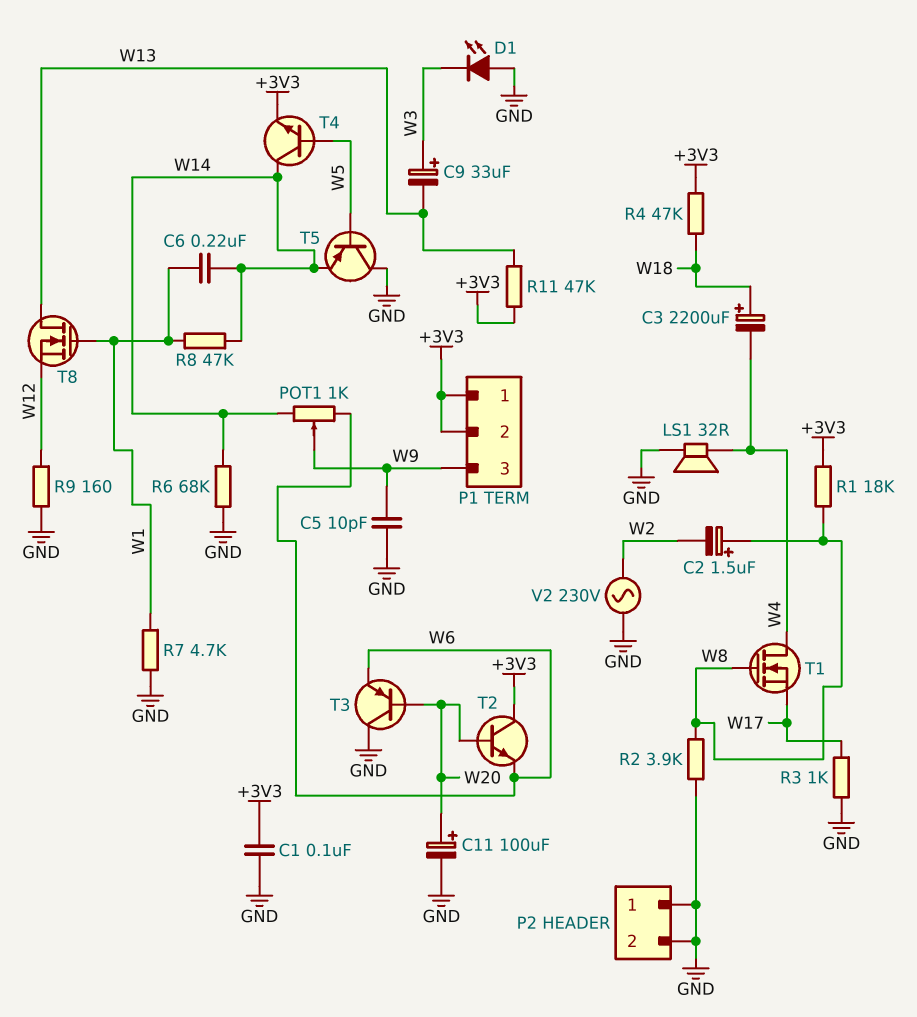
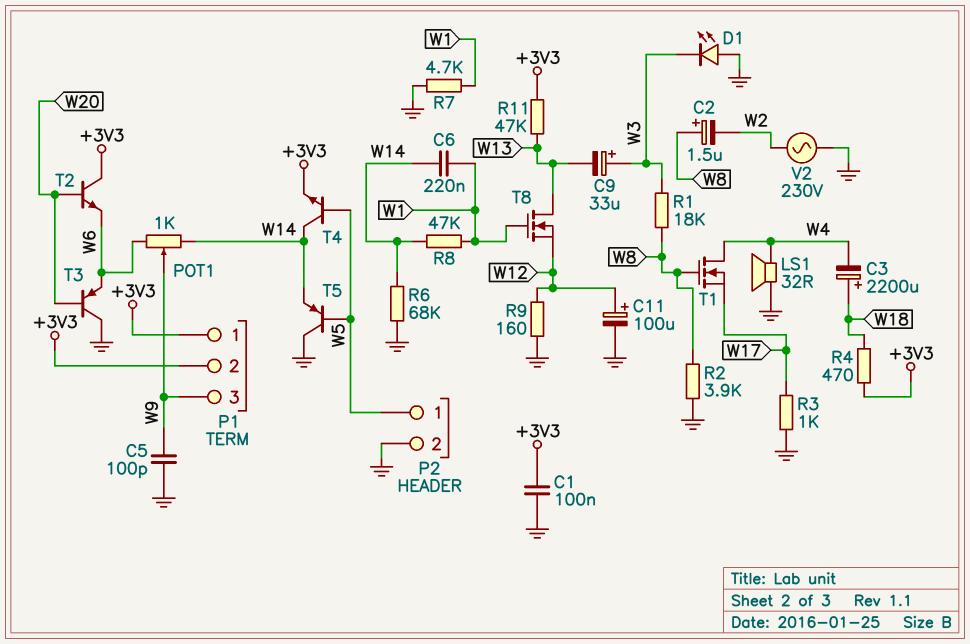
C5: 10pF (GND, W9) -> 100pF (GND, W9)
C11: 100uF (plus W20, minus GND) -> 100uF (plus W12, minus GND)
P2 pin 1: GND -> W5
R1: 18k (+3V3, W8) -> 18k (W3, W8)
R4: 47k (+3V3, W18) -> 470 (+3V3, W18)

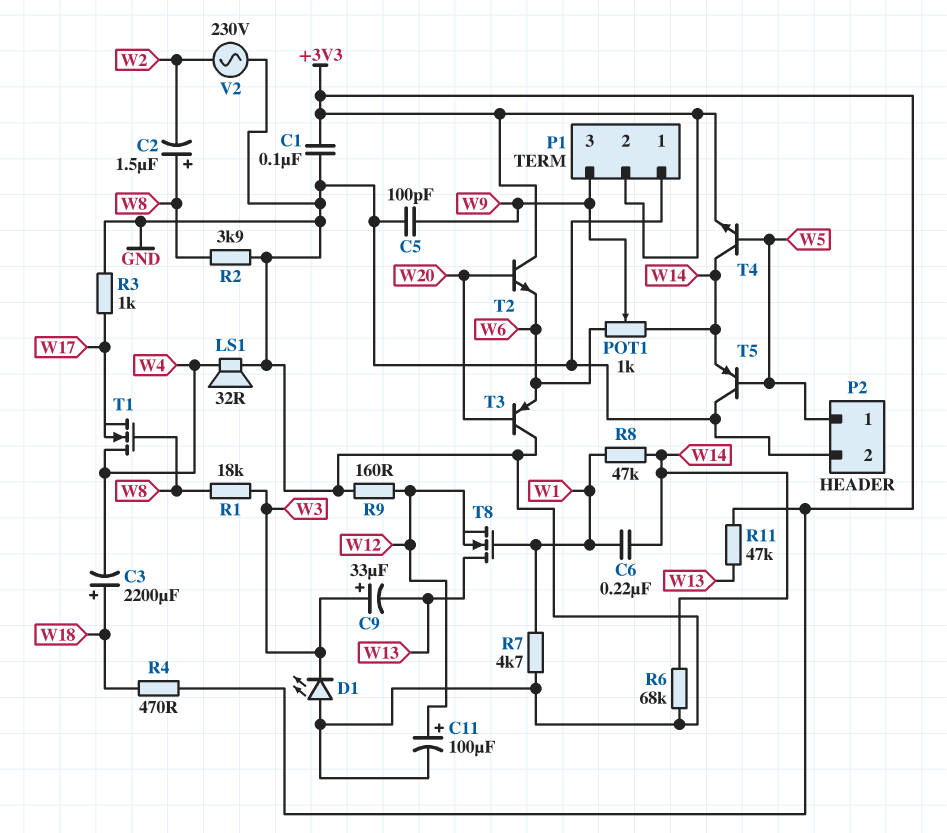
P1 pin 1: +3V3 -> GND

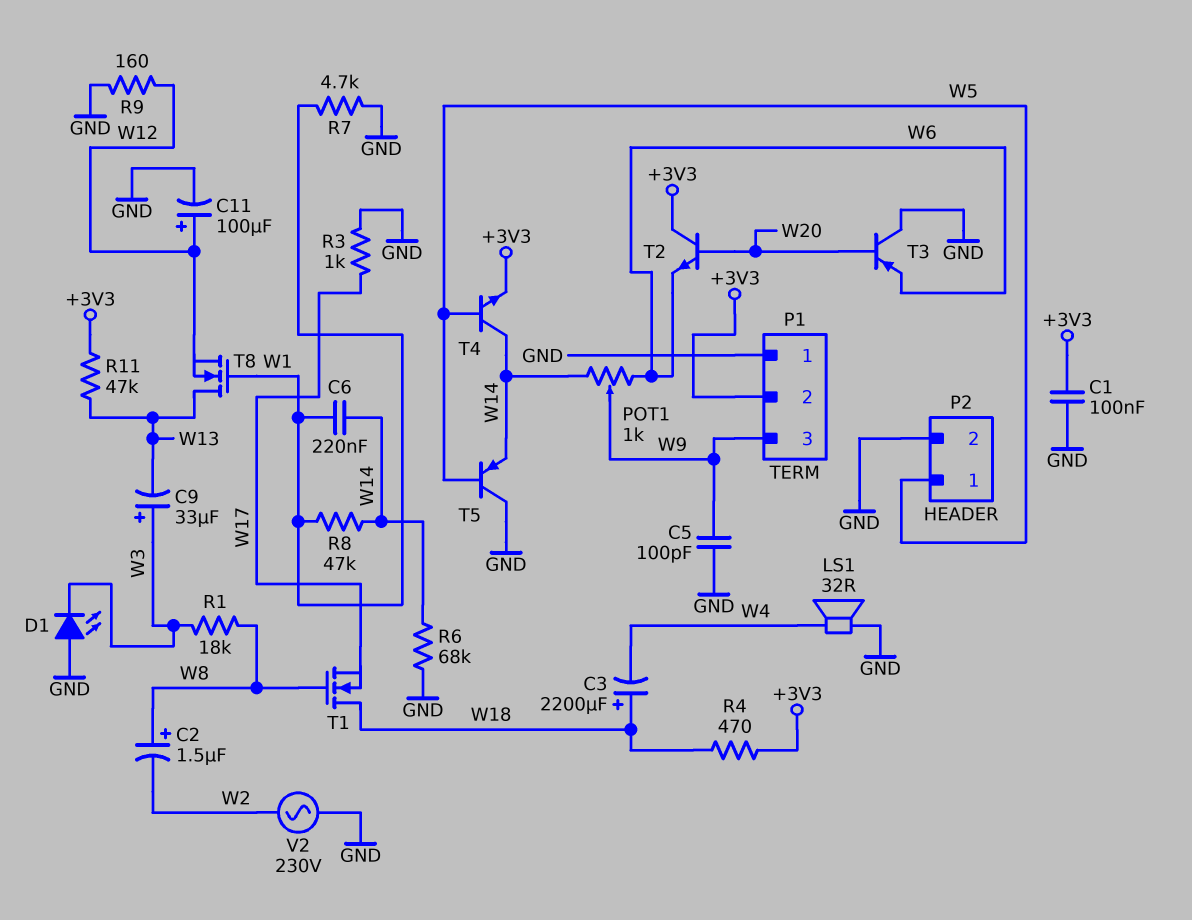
R2: 3.9k (GND, W8) -> none
T1: NMOS (G W8, D W4, S W17) -> NMOS (G W8, D W18, S W17)

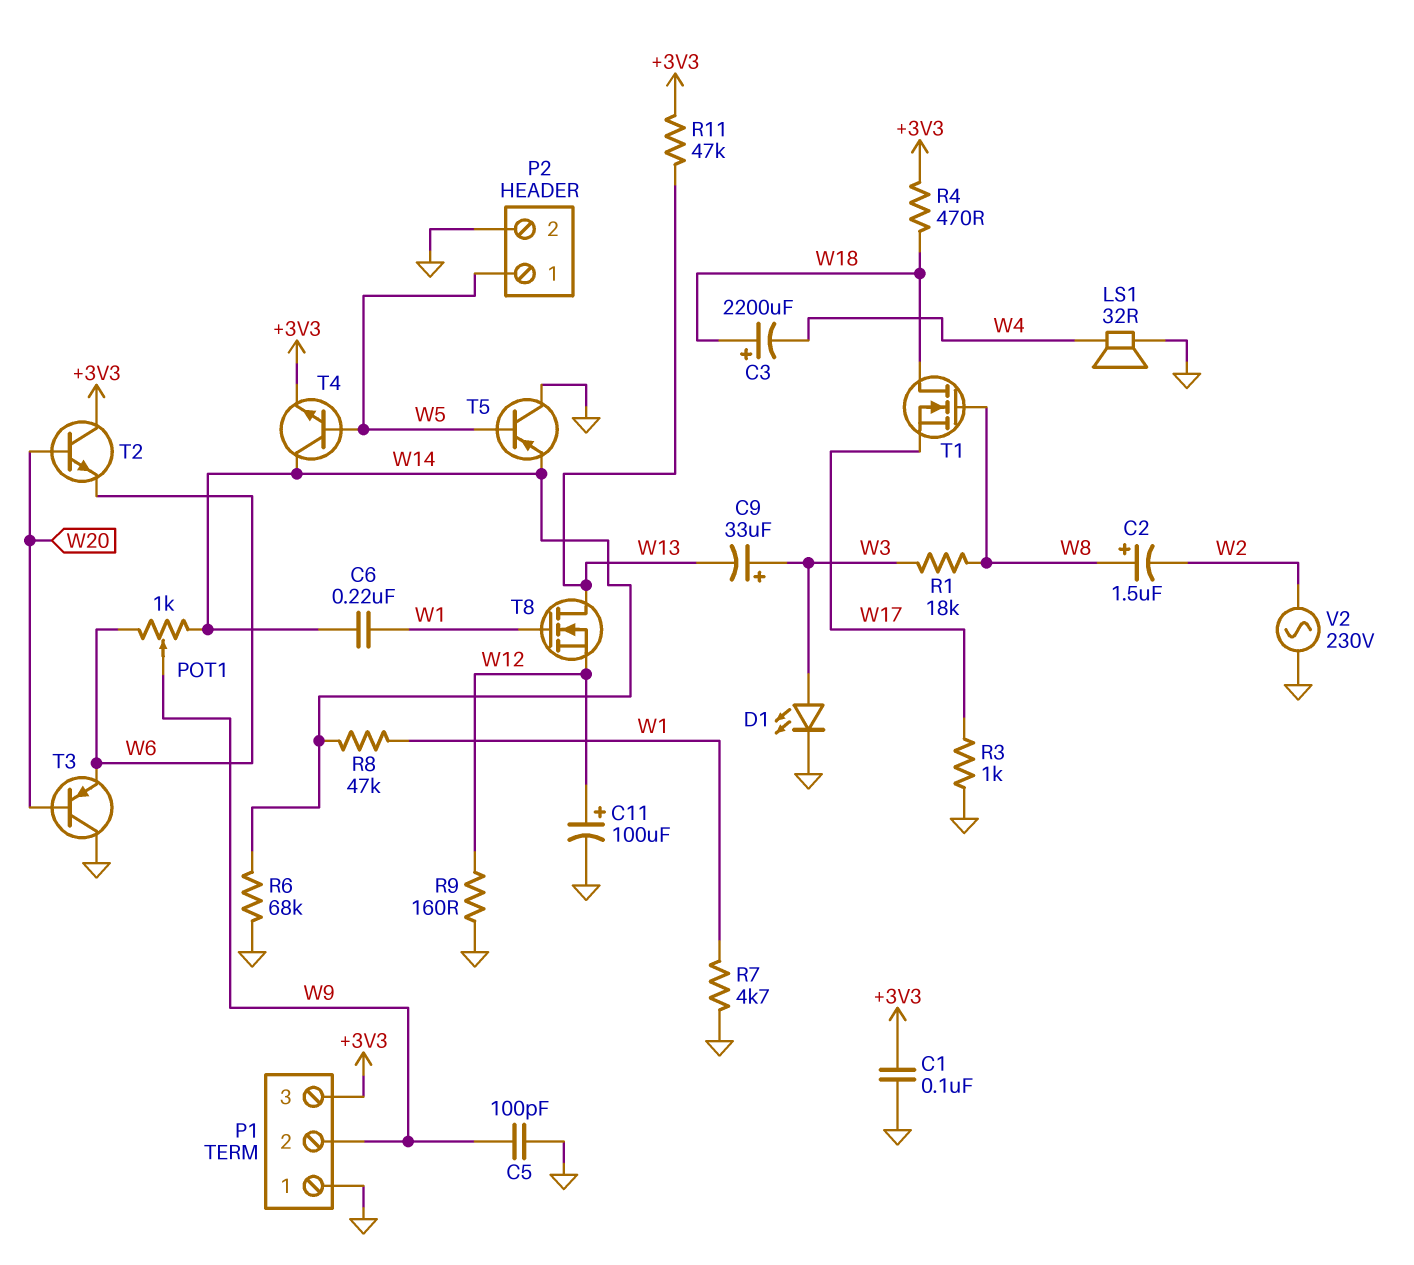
D1: LED (A GND, K W3) -> LED (A W3, K GND)
P1 pin 2: +3V3 -> W9
P1 pin 3: W9 -> +3V3

